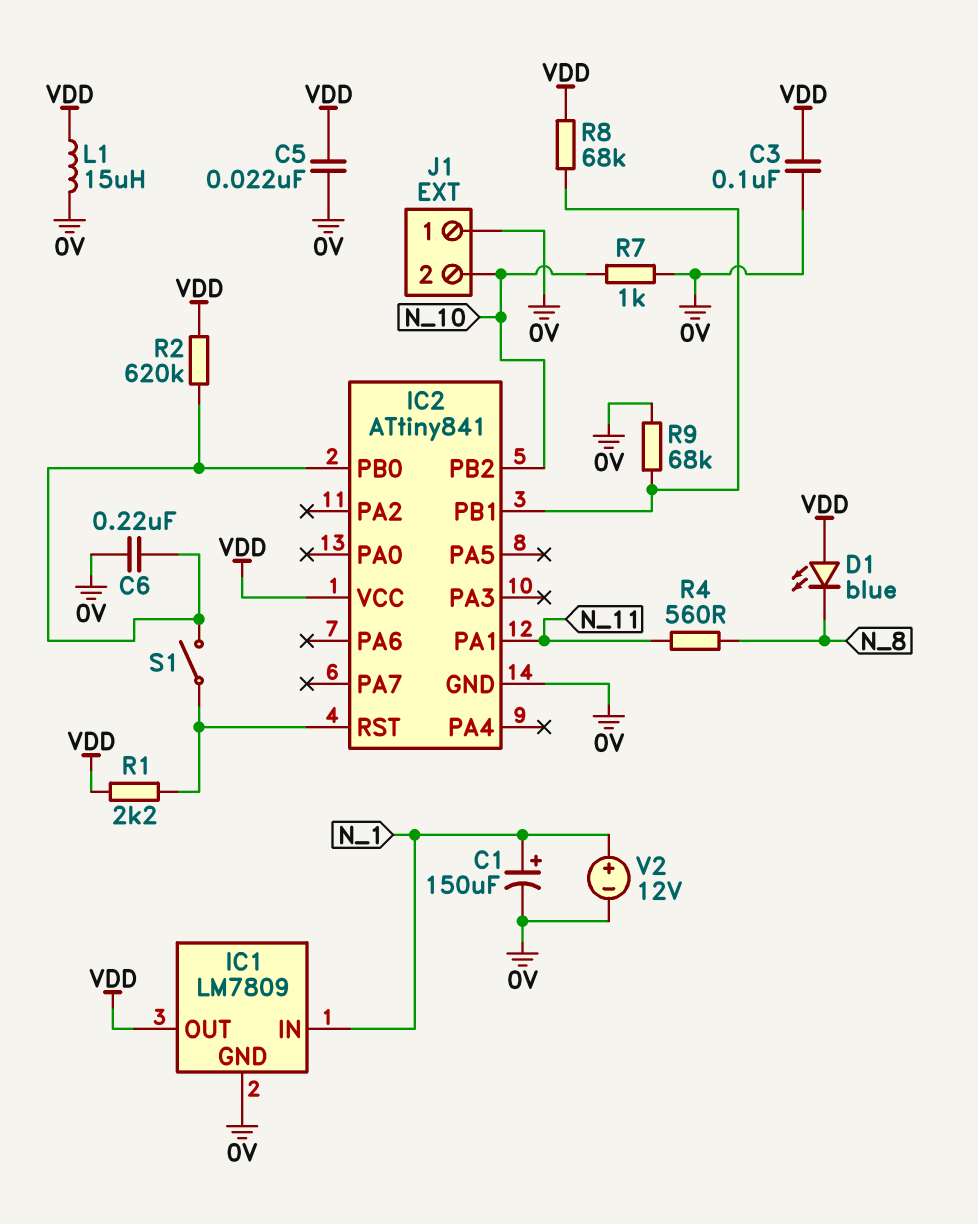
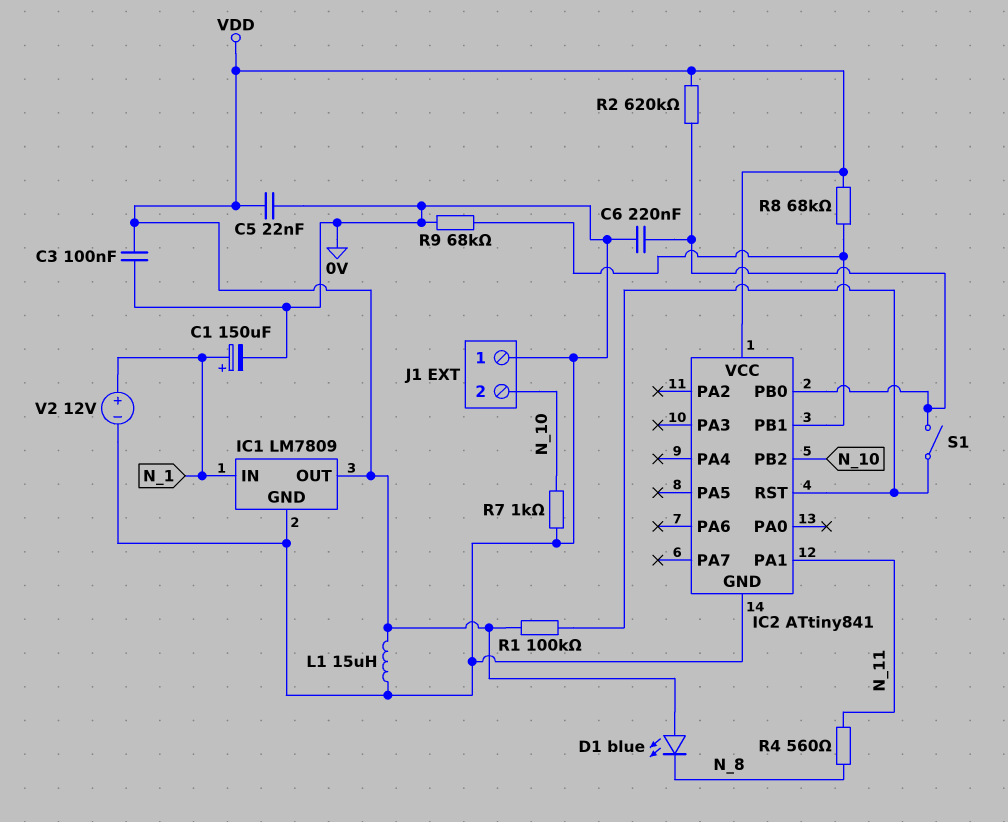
R1: 2.2k (IC2/RST, VDD) -> 100k (IC2/RST, VDD)

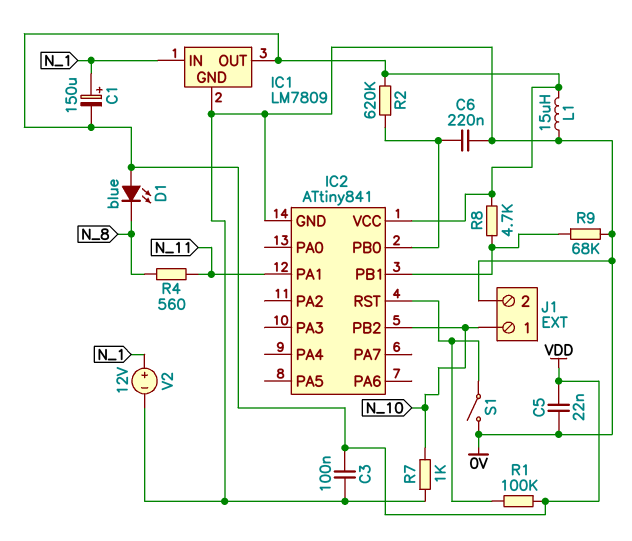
C1: 150uF (plus N_1, minus 0V) -> 150uF (plus N_1, minus VDD)
J1 pin 1: 0V -> N_10
J1 pin 2: N_10 -> 0V
R8: 68k (IC2/PB1, VDD) -> 4.7k (IC2/PB1, VDD)
S1: switch (IC2/PB0, IC2/RST) -> switch (0V, IC2/RST)

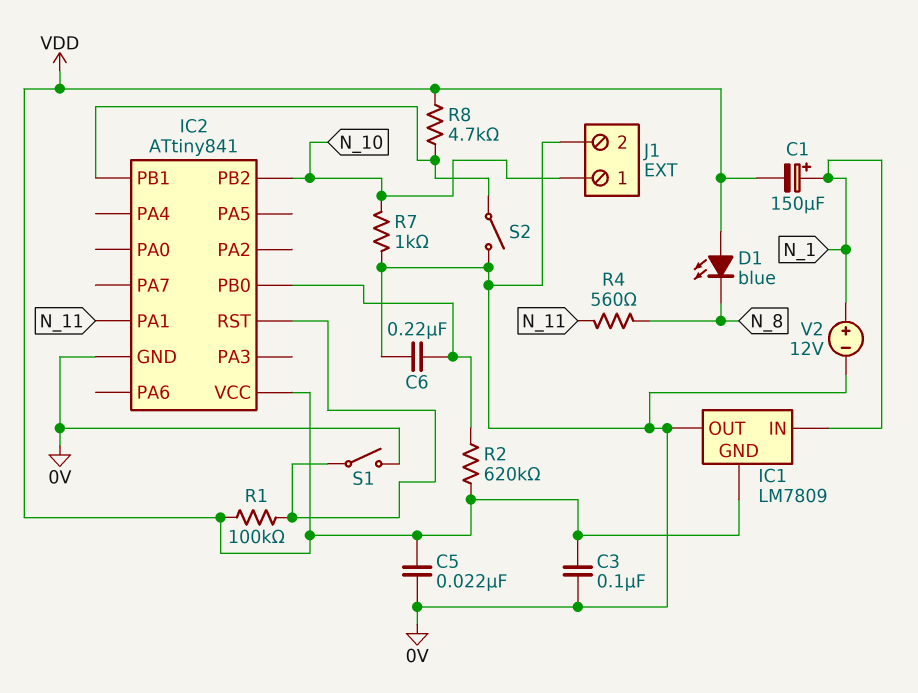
IC1 pin GND: 0V -> VDD
IC1 pin OUT: VDD -> 0V
L1: 15uH (0V, VDD) -> none
R9: 68k (0V, IC2/PB1) -> none
S2: none -> switch (0V, IC2/PB1)

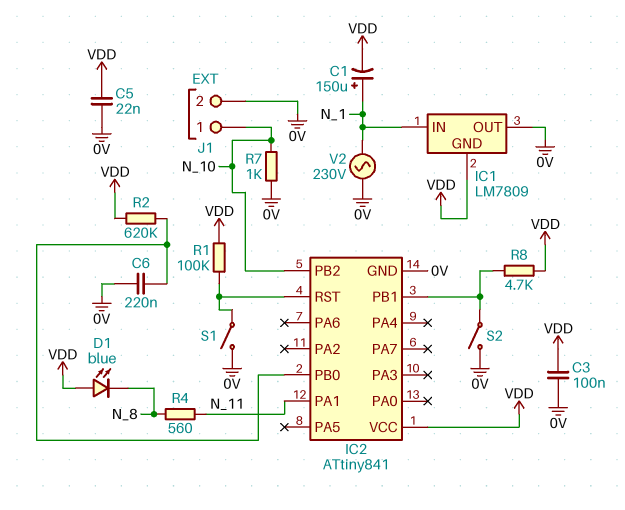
V2: 12V (plus N_1, minus 0V) -> AC 230V (0V, N_1)

